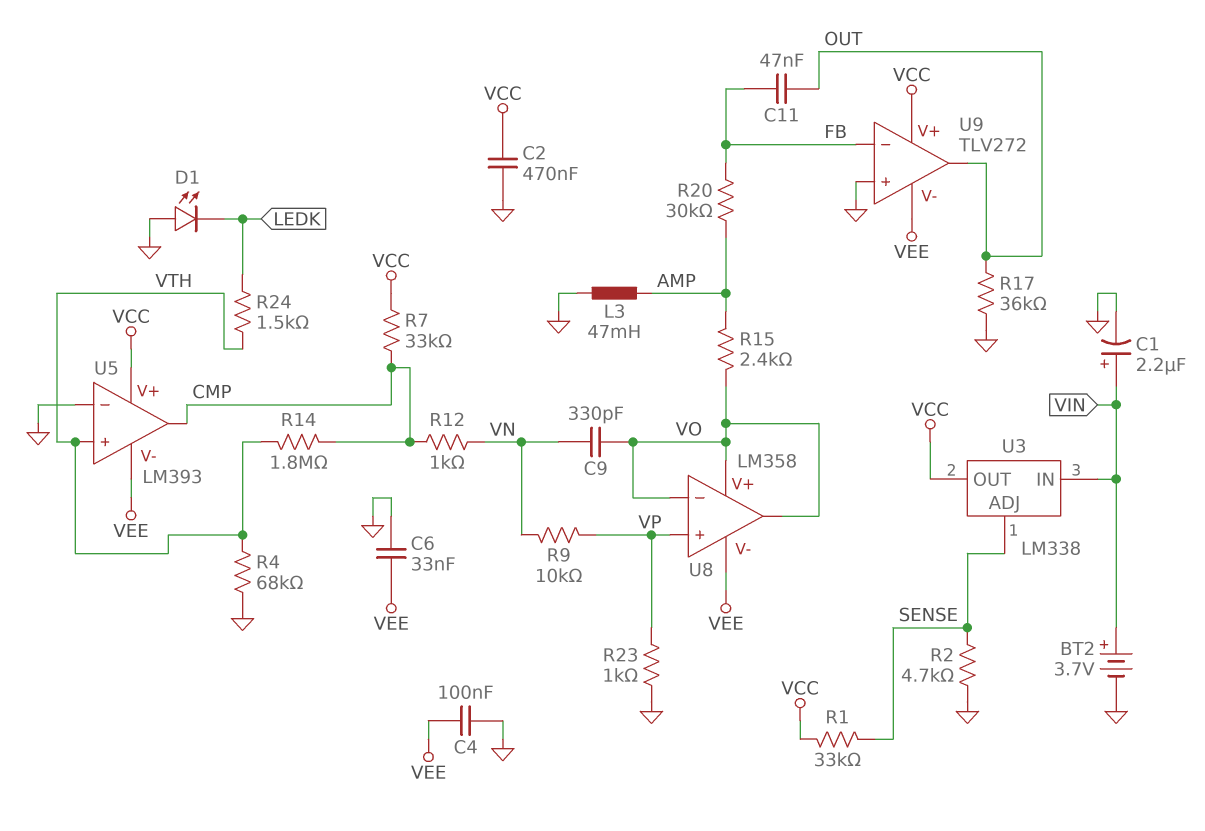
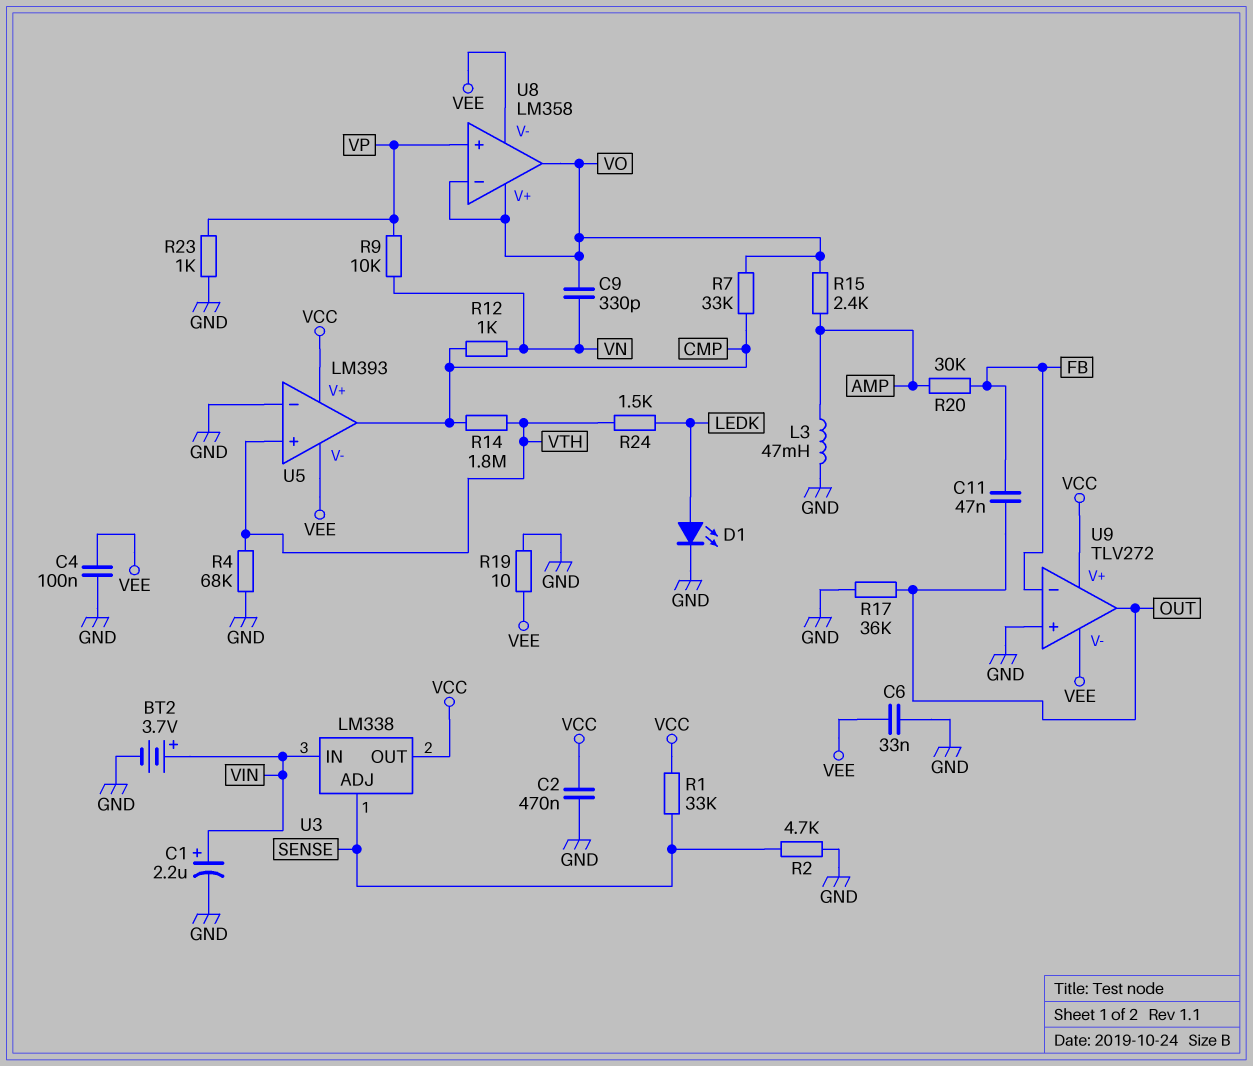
D1: LED (A GND, K LEDK) -> LED (A LEDK, K GND)
R7: 33k (CMP, VCC) -> 33k (CMP, VO)
R19: none -> 10 (GND, VEE)

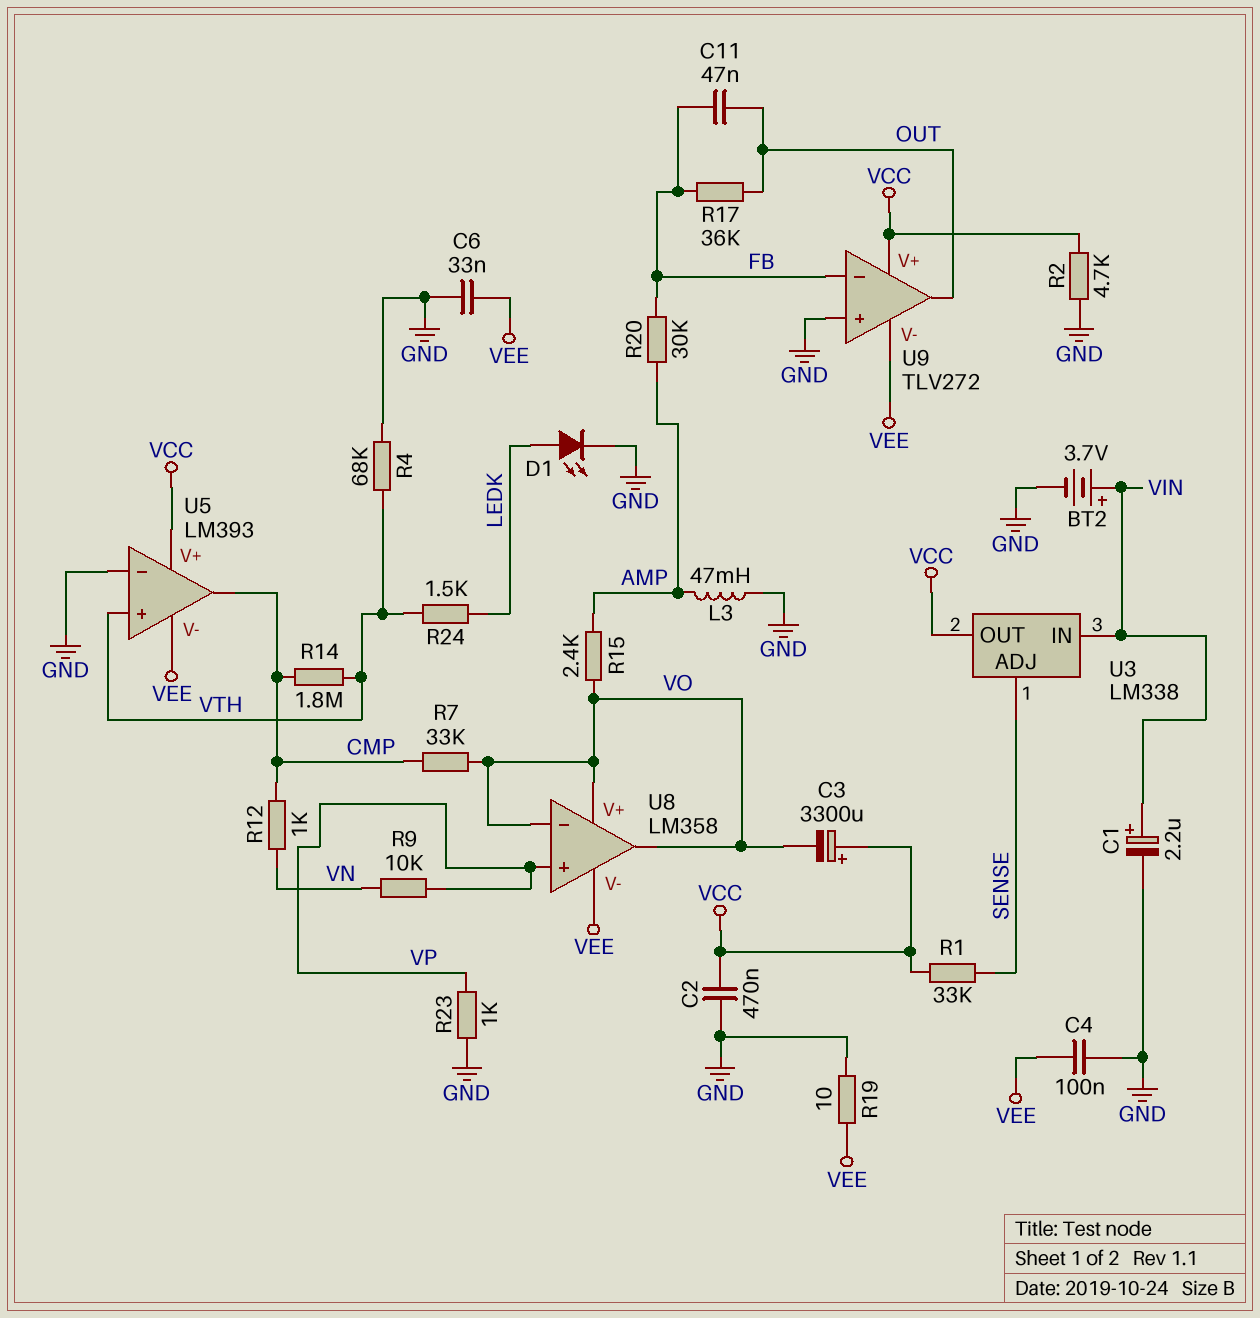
C3: none -> 3300uF (plus VCC, minus VO)
C9: 330pF (VN, VO) -> none
R2: 4.7k (GND, SENSE) -> 4.7k (GND, VCC)
R17: 36k (GND, OUT) -> 36k (FB, OUT)

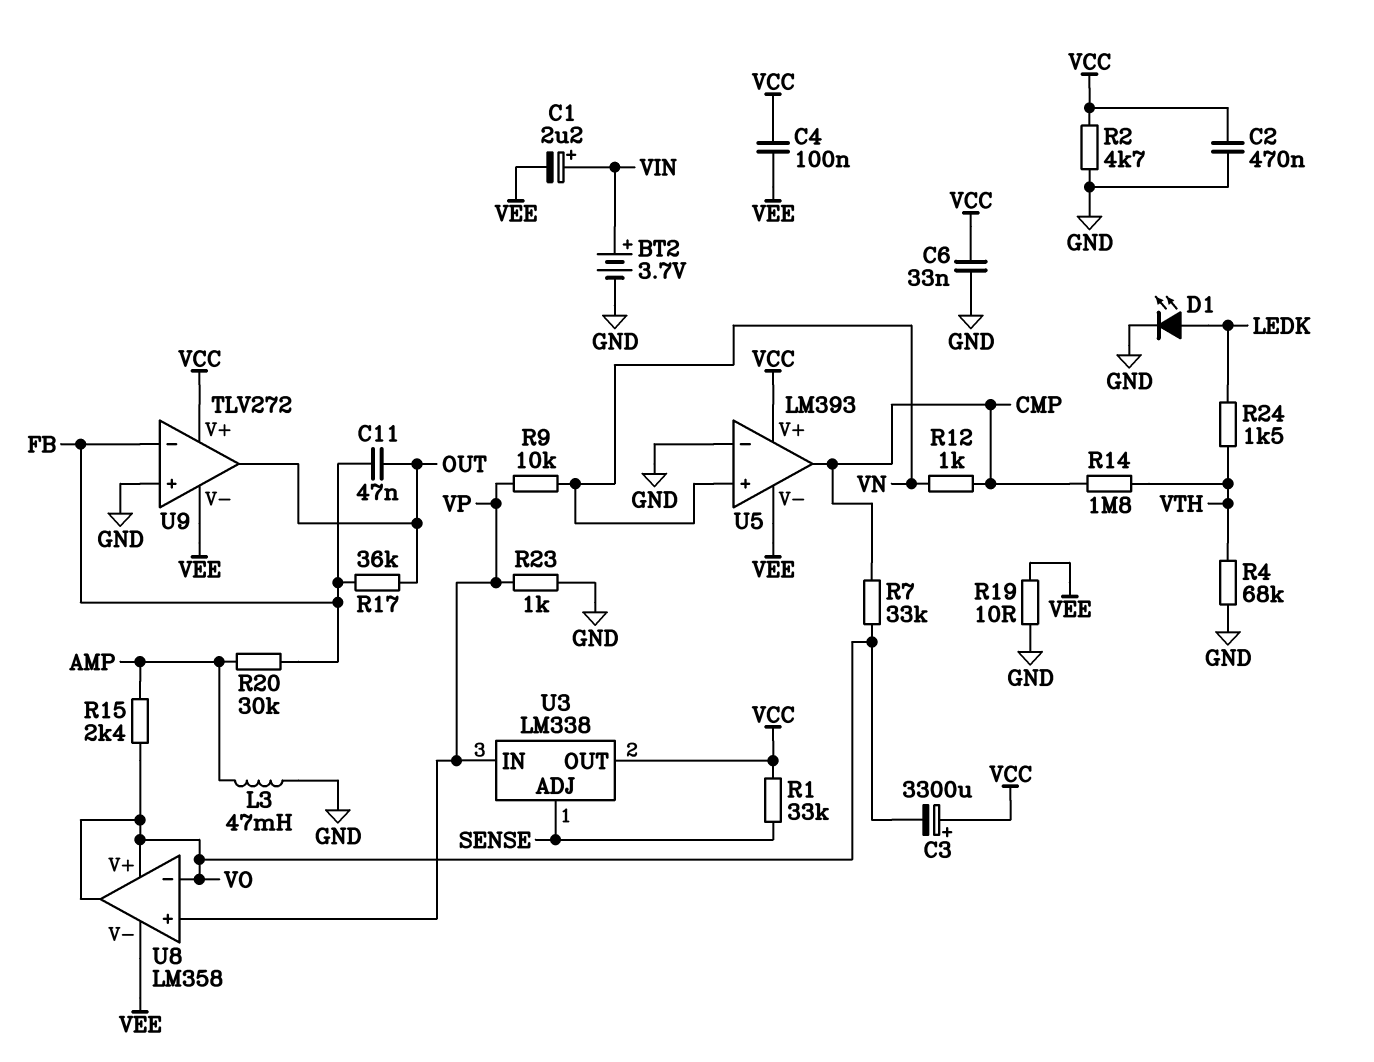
C1: 2.2uF (plus VIN, minus GND) -> 2.2uF (plus VIN, minus VEE)
C4: 100nF (GND, VEE) -> 100nF (VCC, VEE)
C6: 33nF (GND, VEE) -> 33nF (GND, VCC)
U3 pin IN: VIN -> VP
U5 pin in+: VTH -> VN

